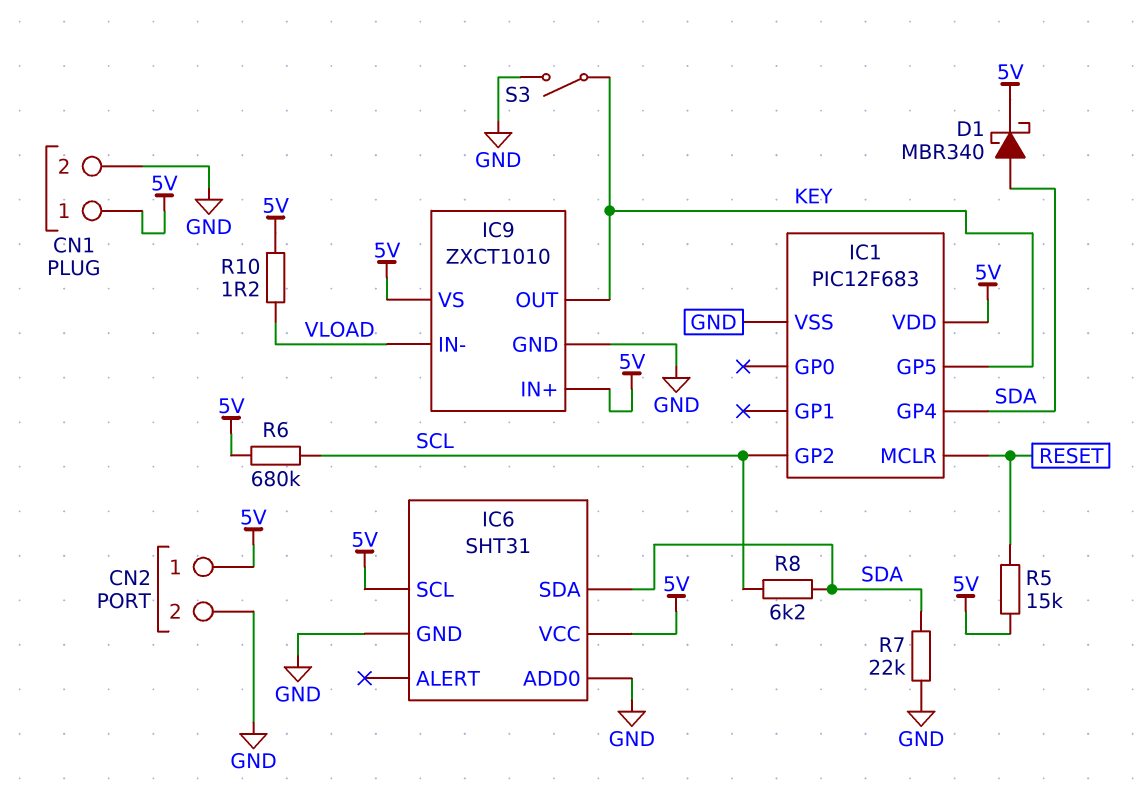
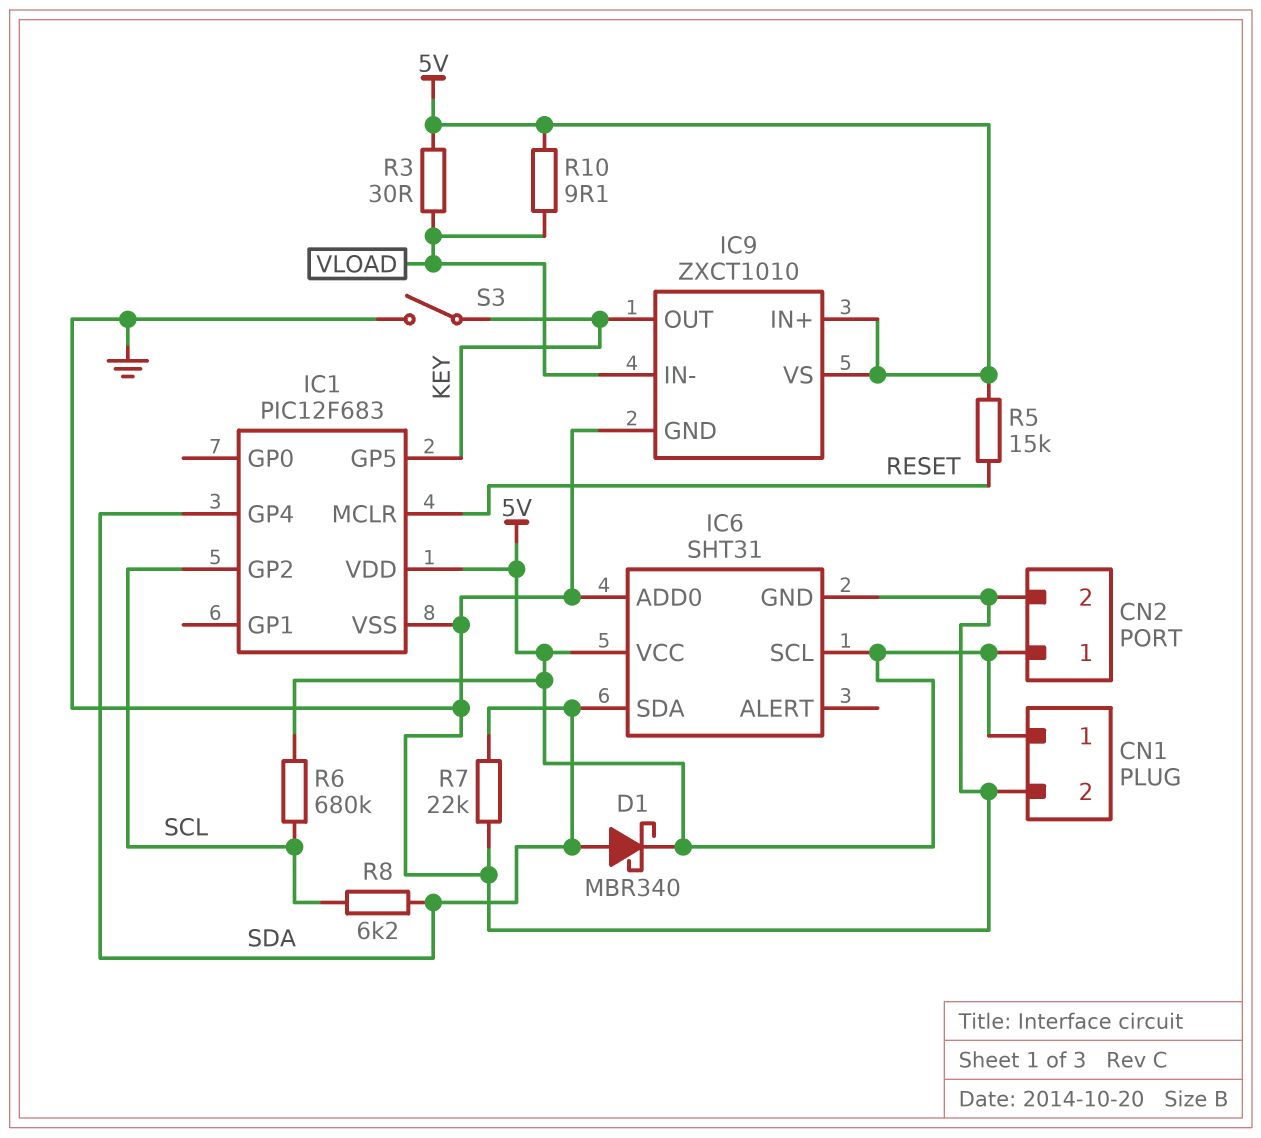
R3: none -> 30 (5V, VLOAD)
R10: 1.2 (5V, VLOAD) -> 9.1 (5V, VLOAD)

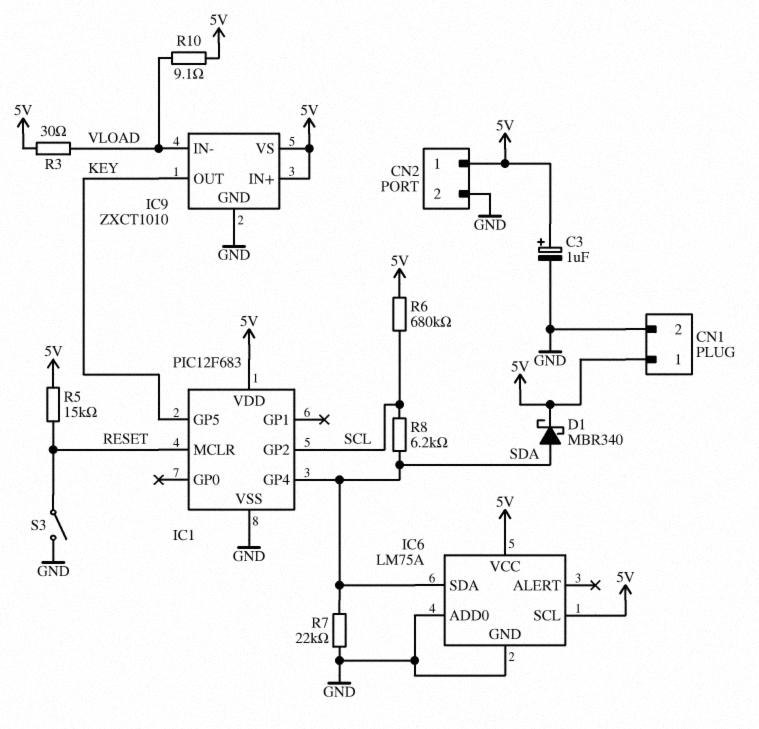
C3: none -> 1uF (plus 5V, minus GND)
IC6: SHT31 -> LM75A
S3: switch (GND, KEY) -> switch (GND, RESET)

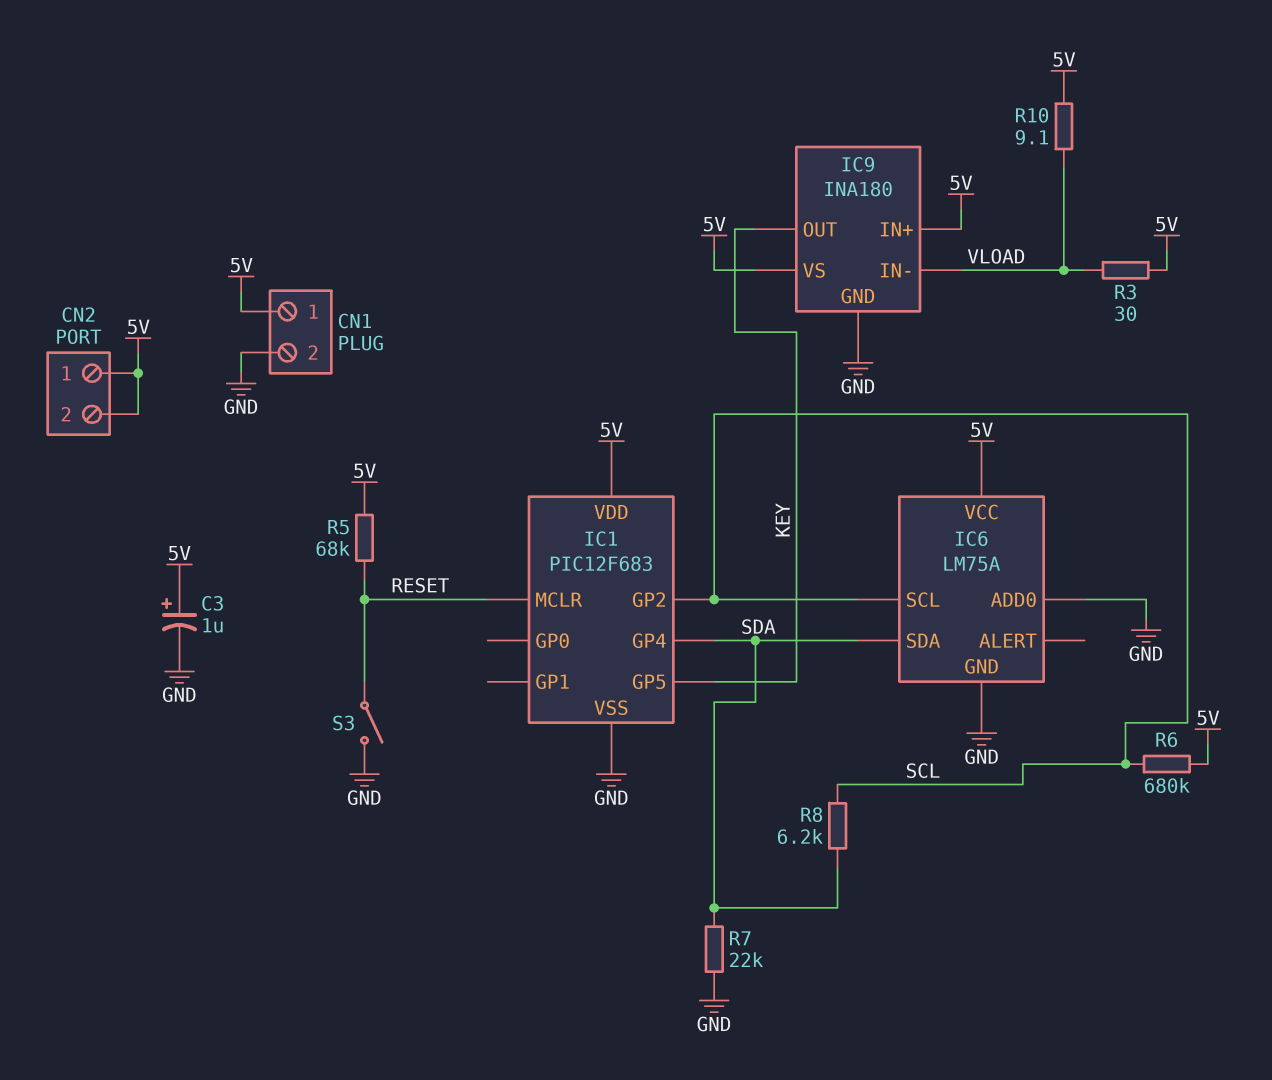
CN2 pin 2: GND -> 5V
D1: schottky MBR340 (A SDA, K 5V) -> none
IC6 pin SCL: 5V -> SCL
IC9: ZXCT1010 -> INA180
R5: 15k (5V, RESET) -> 68k (5V, RESET)

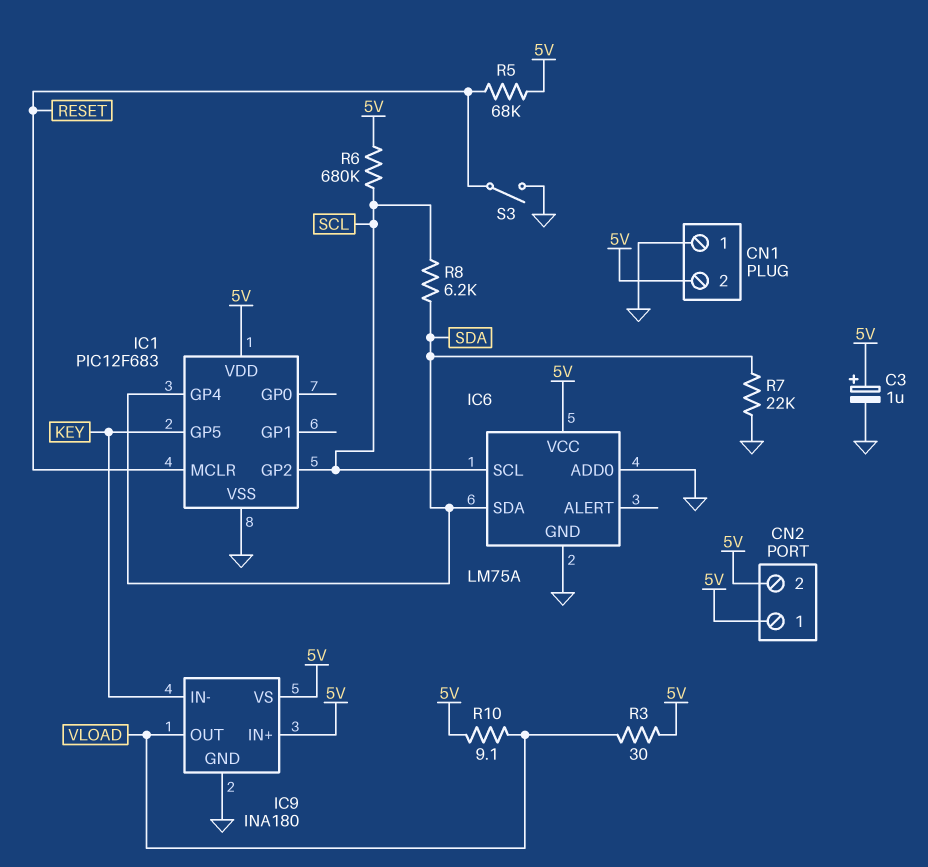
CN1 pin 1: 5V -> GND
CN1 pin 2: GND -> 5V
IC9 pin IN-: VLOAD -> KEY
IC9 pin OUT: KEY -> VLOAD

